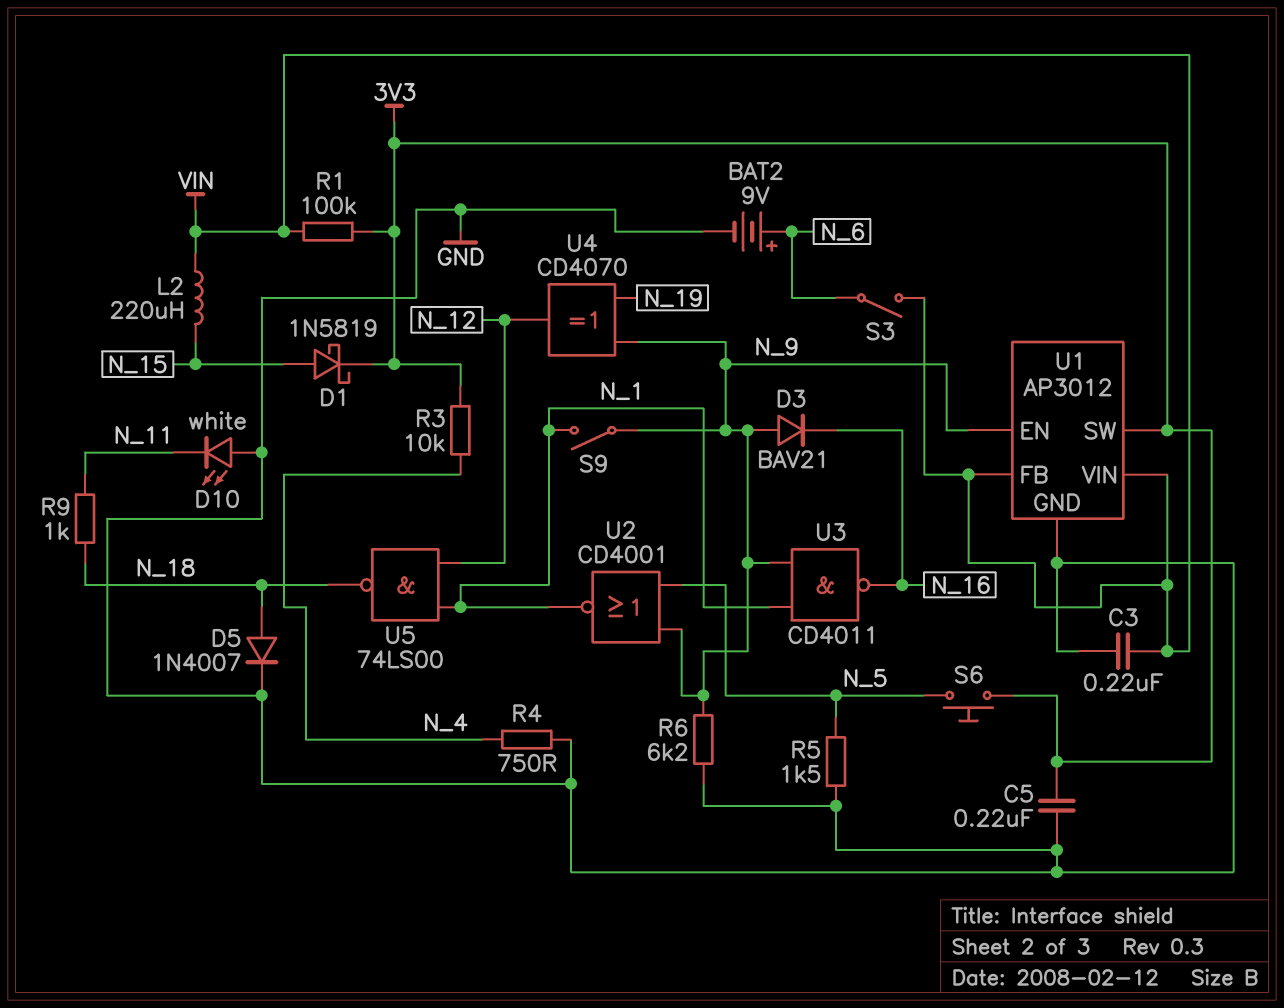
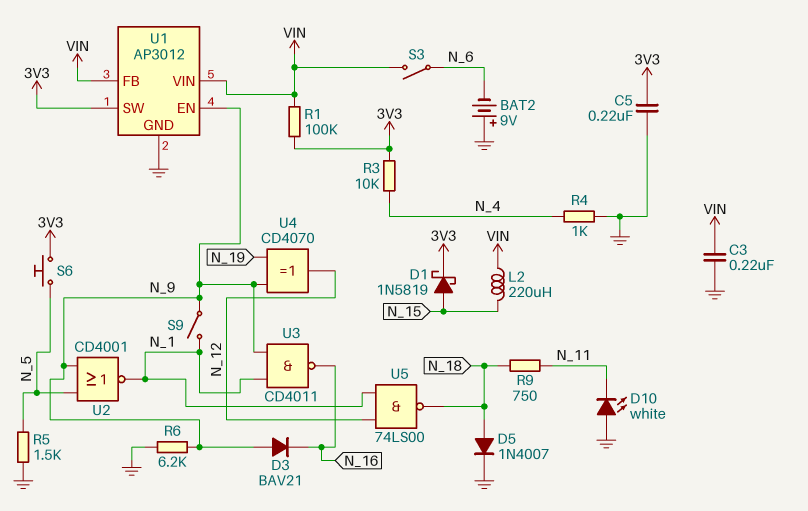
BAT2: 9V (plus N_6, minus GND) -> 9V (plus GND, minus N_6)
R4: 750 (GND, N_4) -> 1k (GND, N_4)
R9: 1k (N_11, N_18) -> 750 (N_11, N_18)

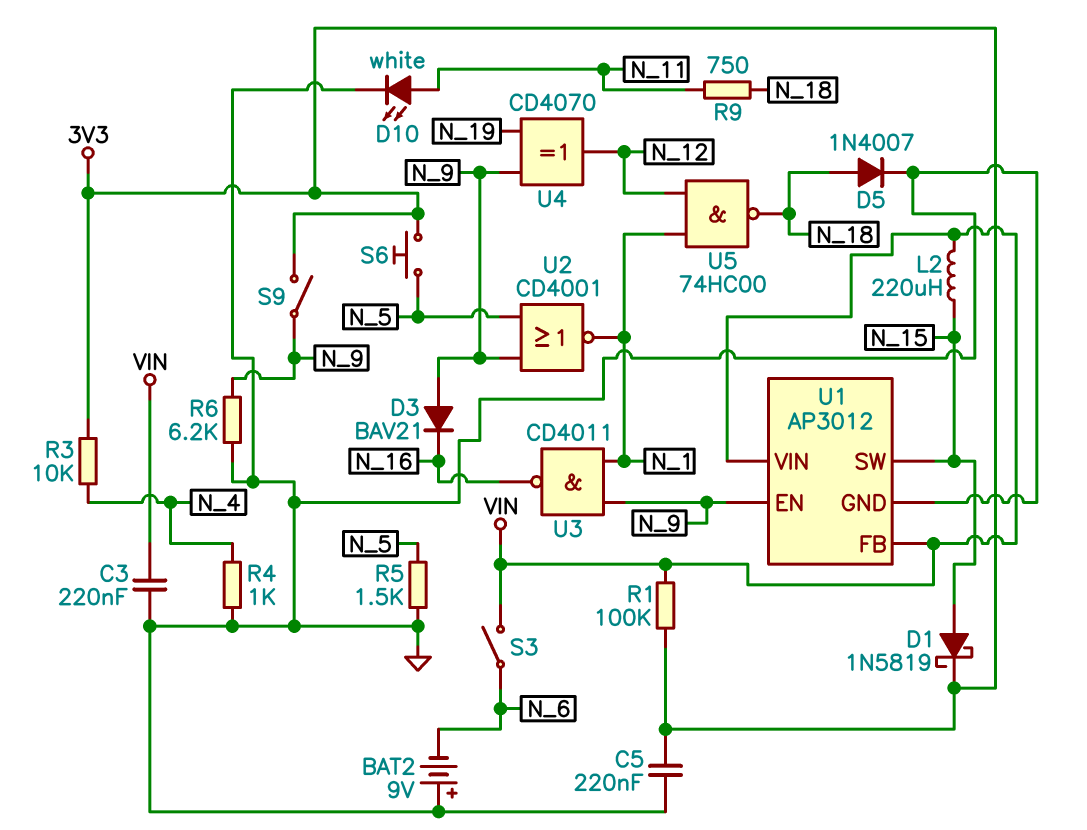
D10: LED white (A GND, K N_11) -> LED white (A N_11, K GND)
S9: switch (N_1, N_9) -> switch (3V3, N_9)
U1 pin SW: 3V3 -> N_15
U5: NAND 74LS00 (in N_1, in N_12, out N_18) -> NAND 74HC00 (in N_1, in N_12, out N_18)

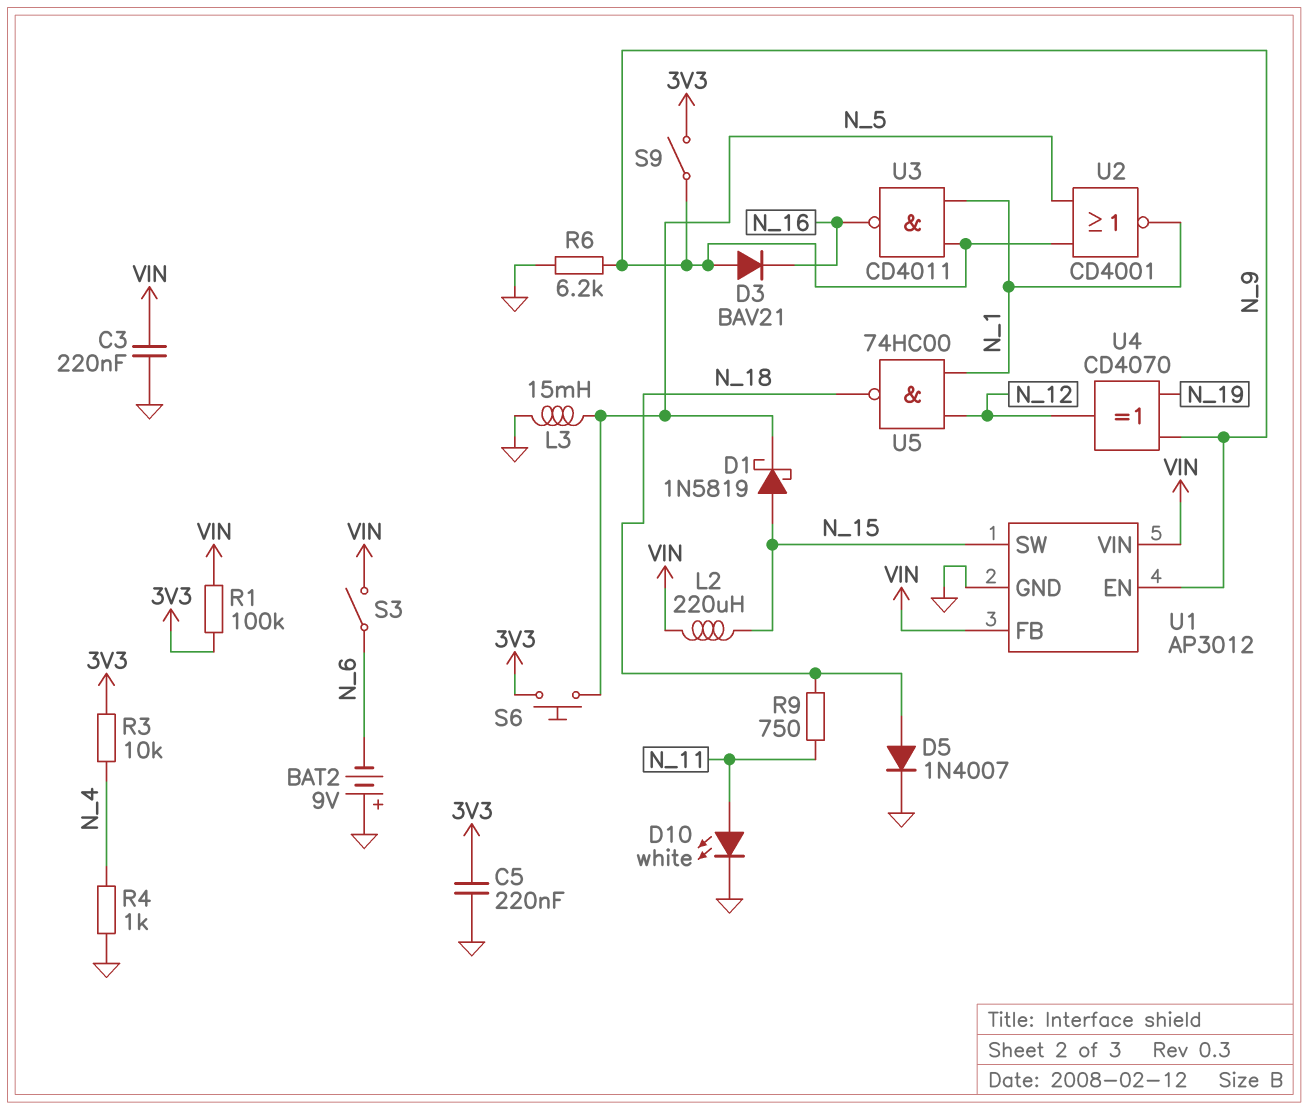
D1: schottky 1N5819 (A N_15, K 3V3) -> schottky 1N5819 (A N_15, K N_5)
L3: none -> 15mH (GND, N_5)
R5: 1.5k (GND, N_5) -> none

